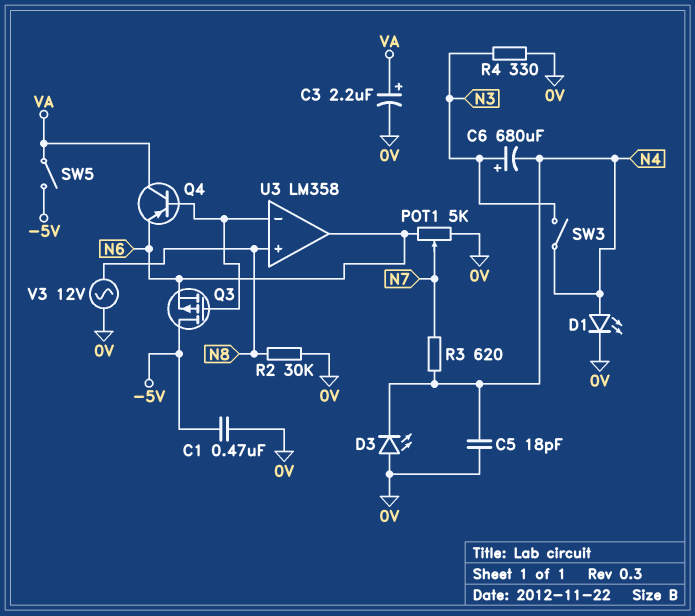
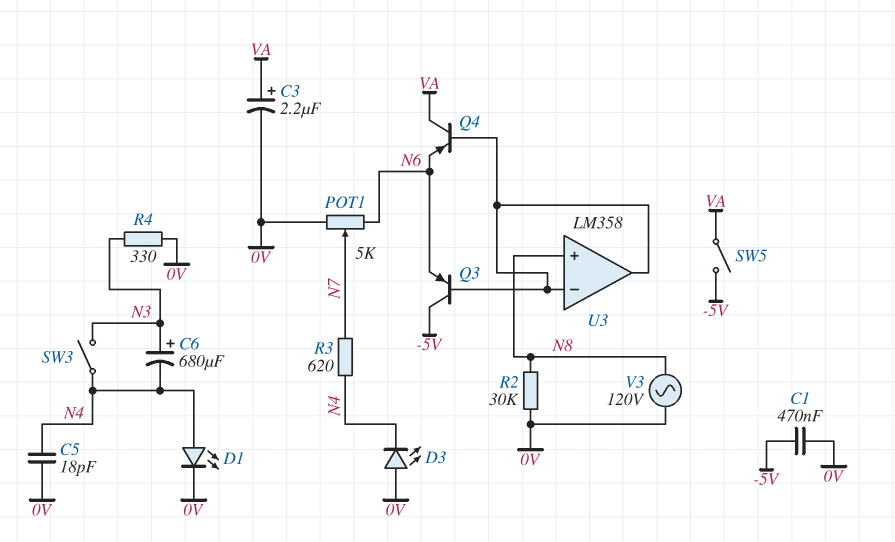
Q3: PMOS (G U3/in-, D -5V, S N6) -> PNP (B U3/in-, C -5V, E N6)
U3 pin out: N6 -> U3/in-
V3: AC 12V (0V, N8) -> AC 120V (0V, N8)

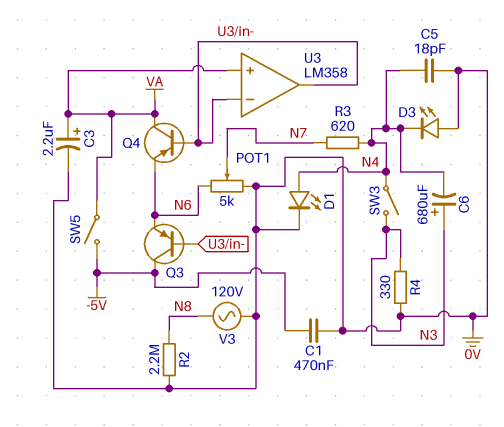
R2: 30k (0V, N8) -> 2.2M (0V, N8)
U3 pin in+: N8 -> VA

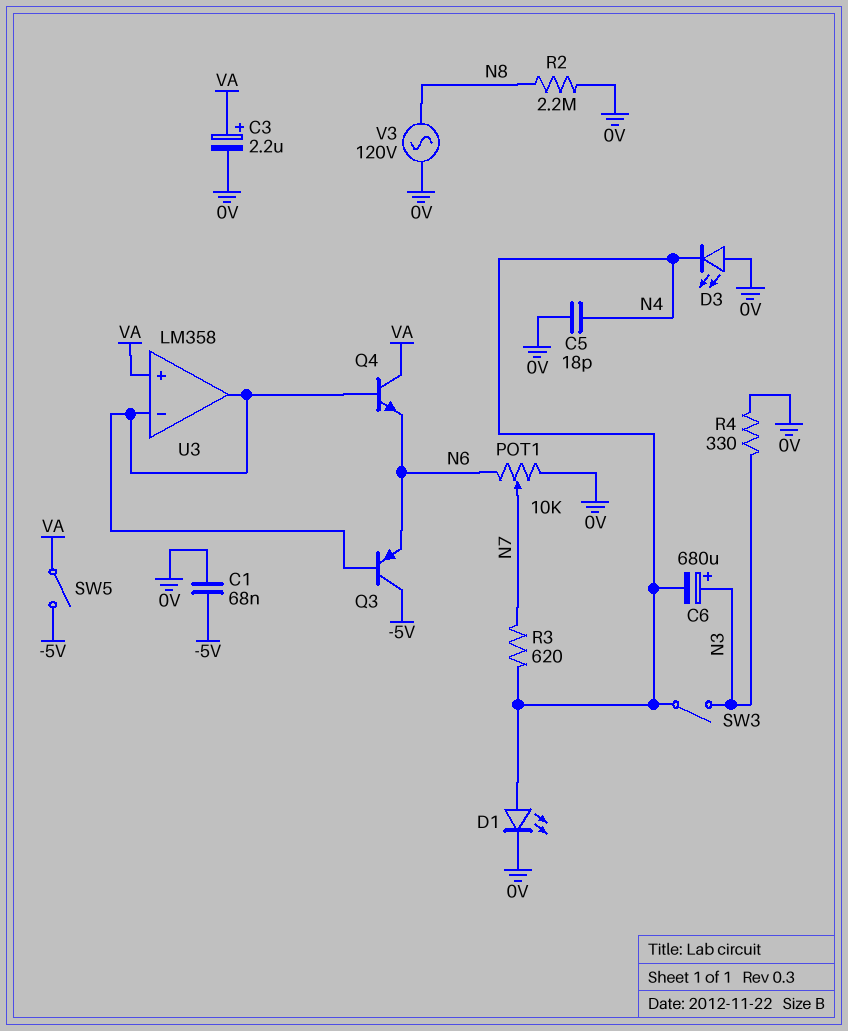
C1: 470nF (-5V, 0V) -> 68nF (-5V, 0V)
POT1: 5k (0V, N6, wiper N7) -> 10k (0V, N6, wiper N7)
Q4: PNP (B U3/in-, C VA, E N6) -> NPN (B U3/in-, C VA, E N6)

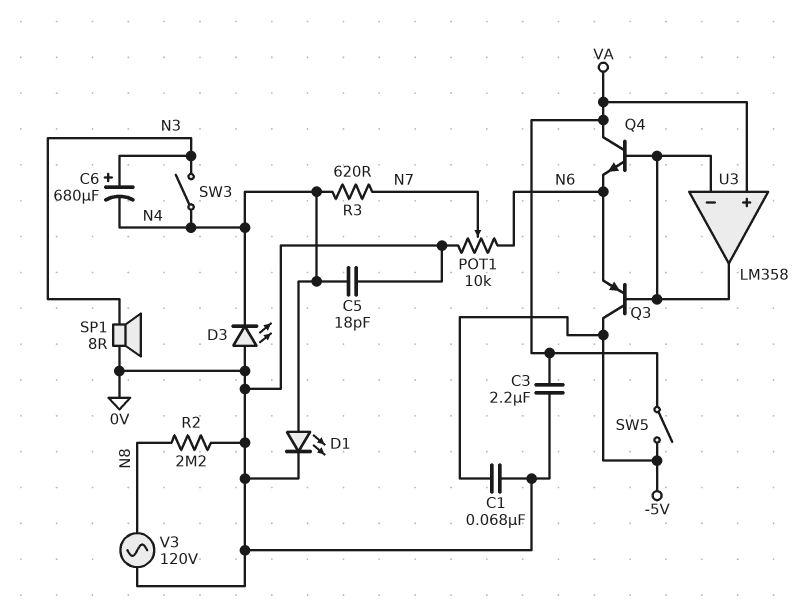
C3: 2.2uF (plus VA, minus 0V) -> 2.2uF (0V, VA)
R4: 330 (0V, N3) -> none
SP1: none -> speaker 8R (0V, N3)

